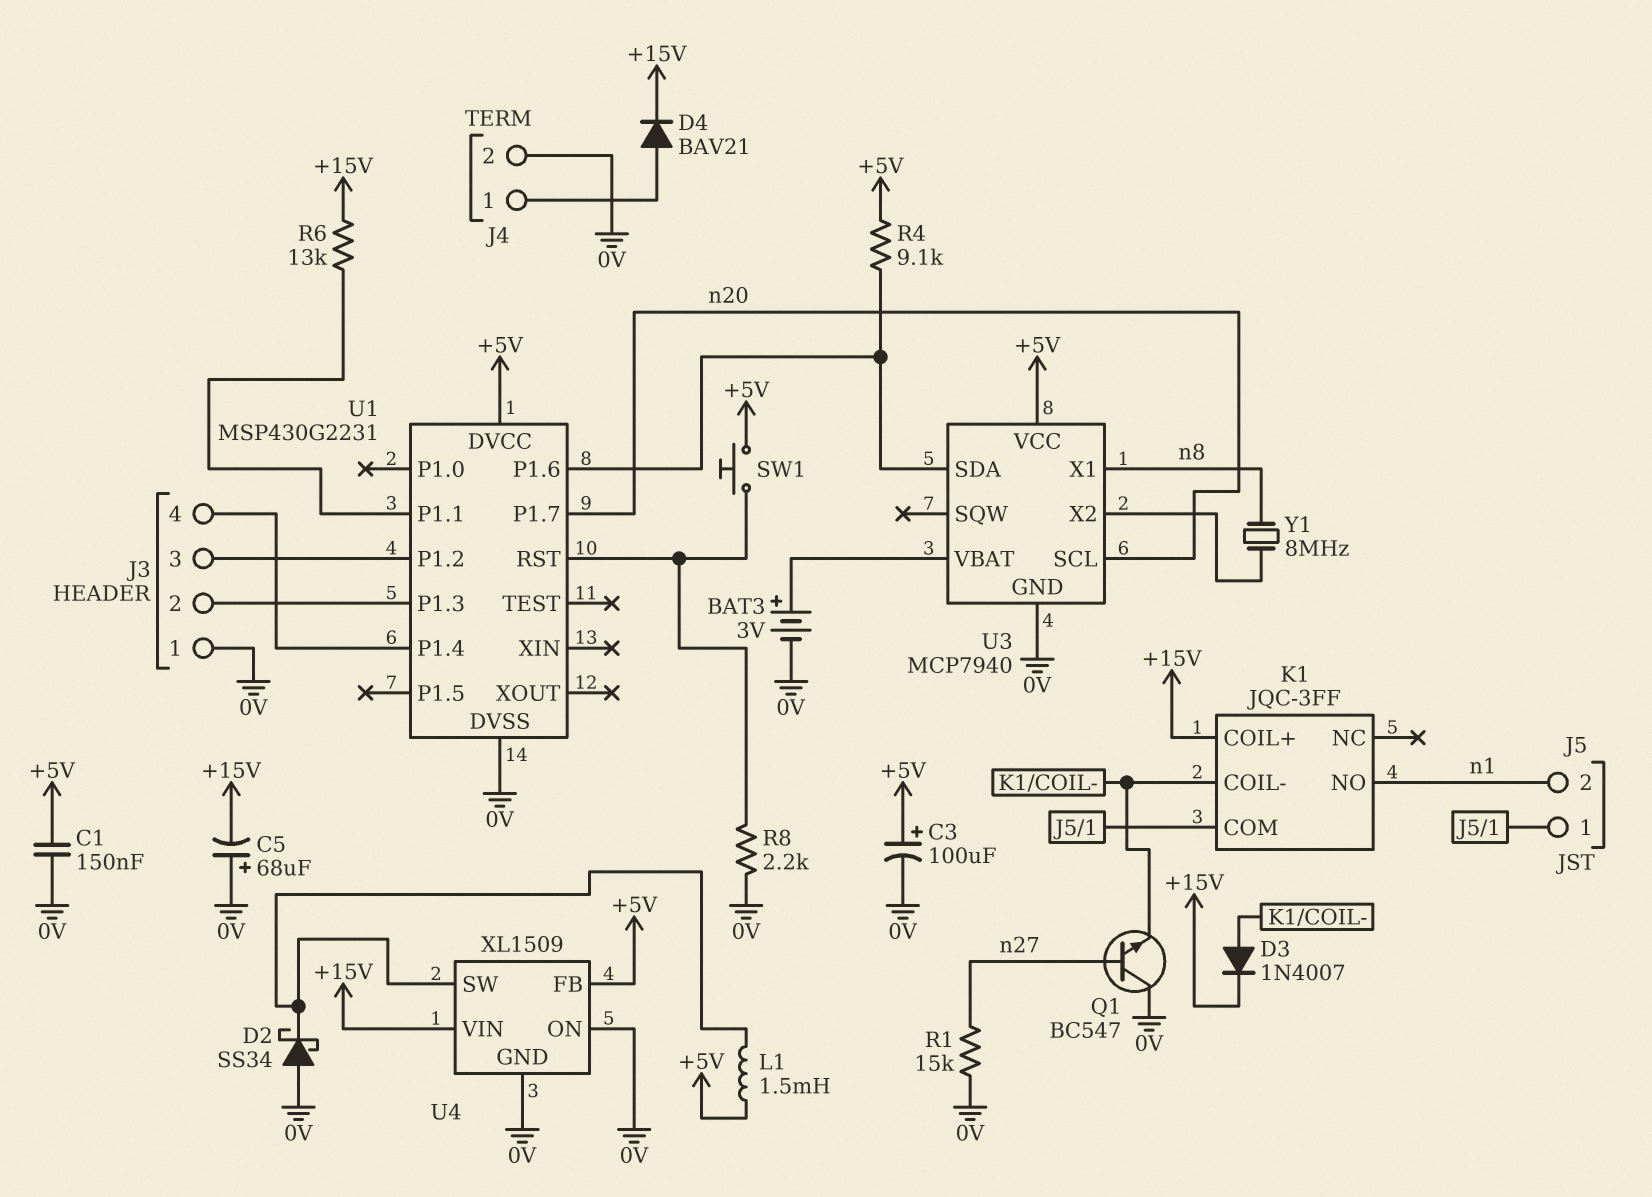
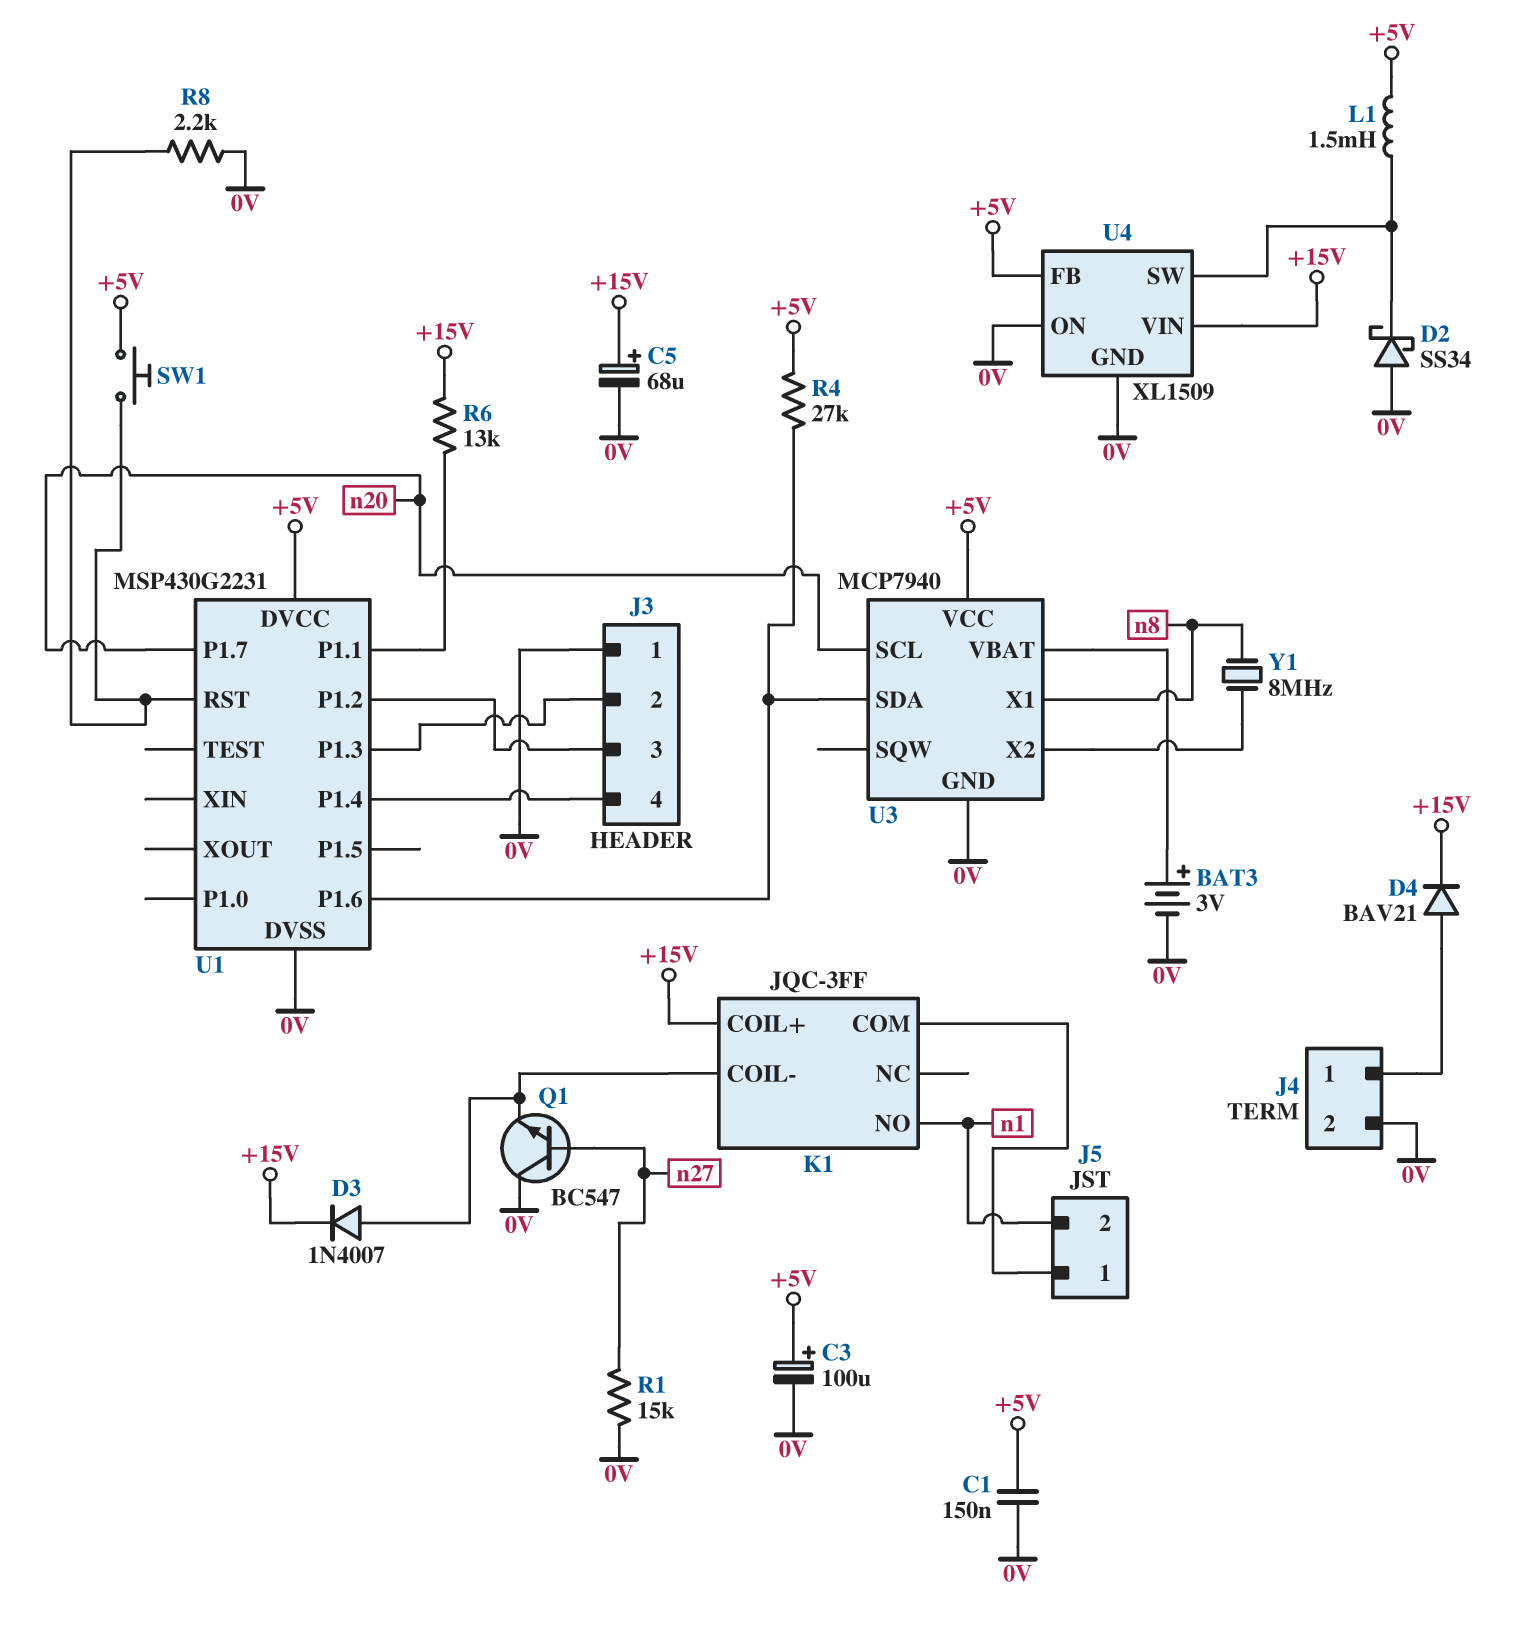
C5: 68uF (plus 0V, minus +15V) -> 68uF (plus +15V, minus 0V)
R4: 9.1k (+5V, U1/P1.6) -> 27k (+5V, U1/P1.6)

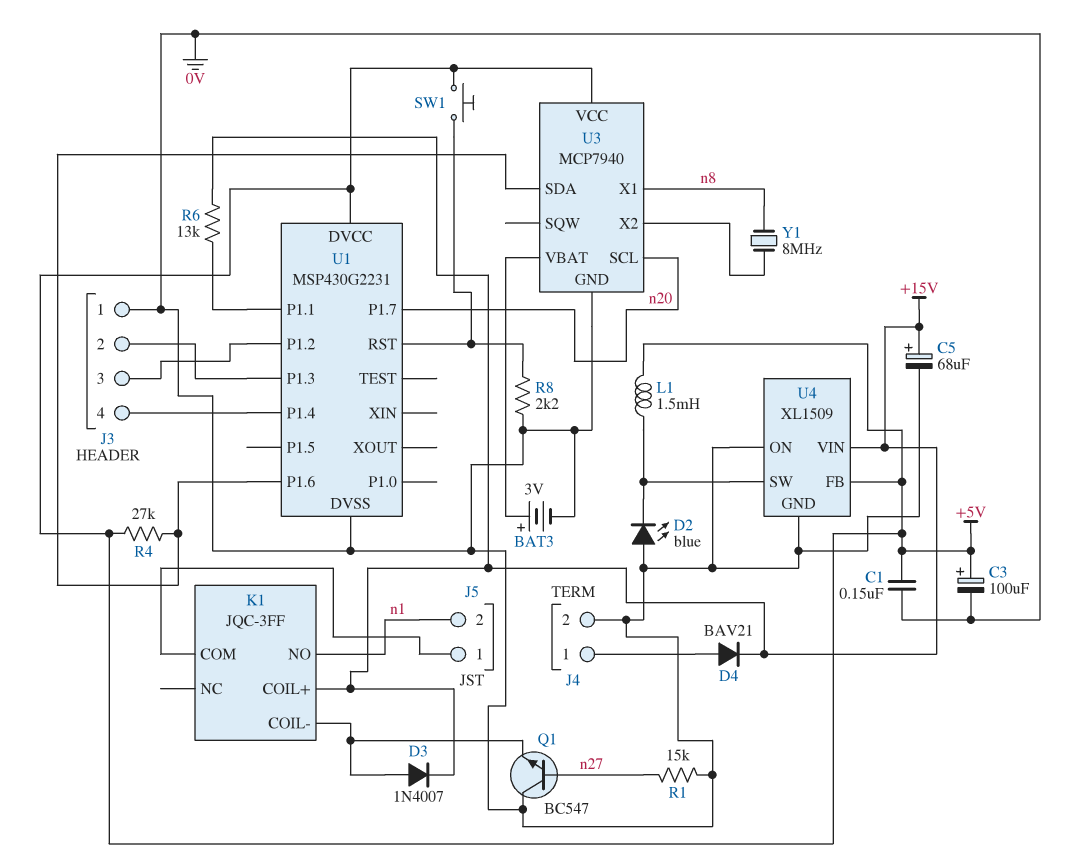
D2: schottky SS34 (A 0V, K U4/SW) -> LED blue (A 0V, K U4/SW)

